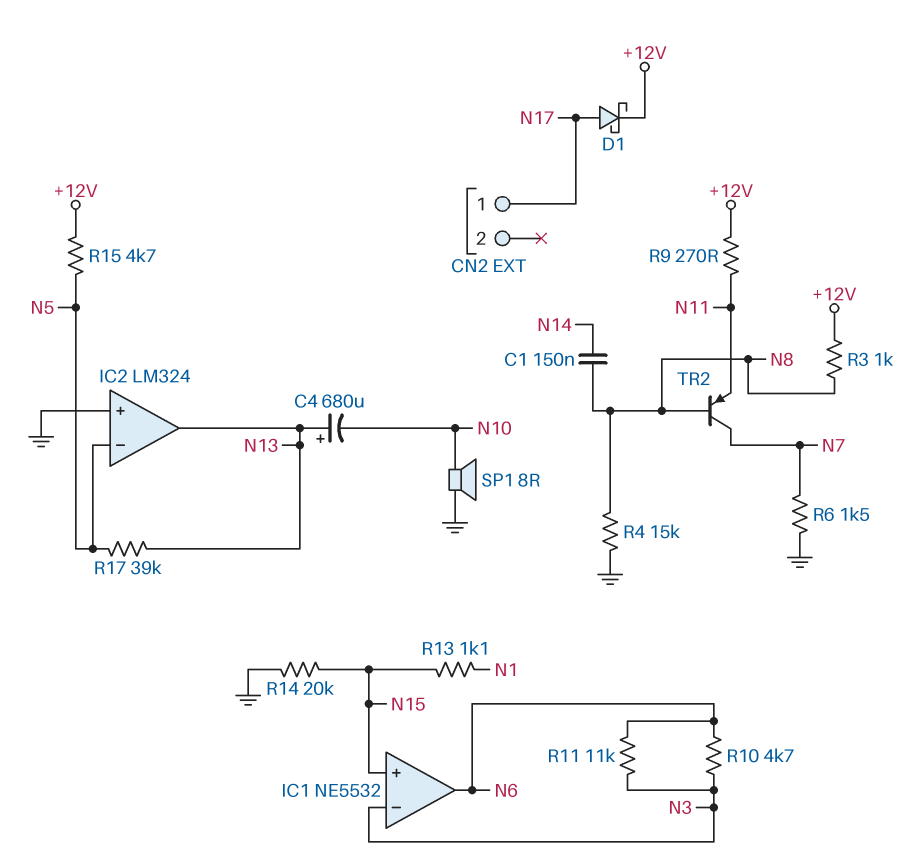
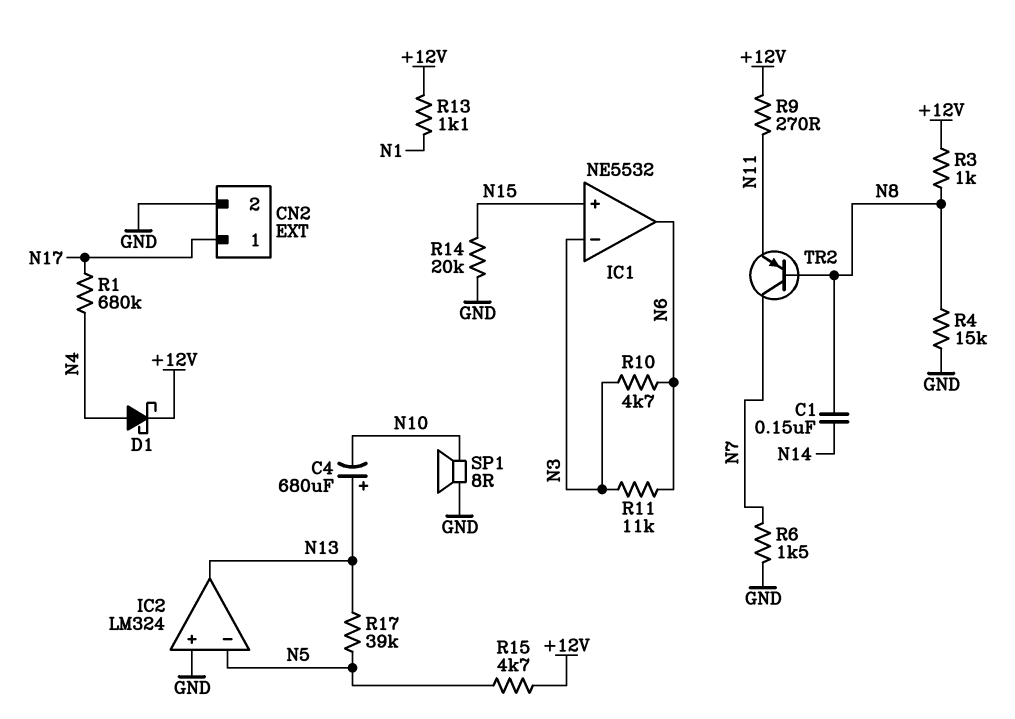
CN2 pin 2: none -> GND
D1: schottky (A N17, K +12V) -> schottky (A N4, K +12V)
R1: none -> 680k (N4, N17)
R13: 1.1k (N1, N15) -> 1.1k (+12V, N1)

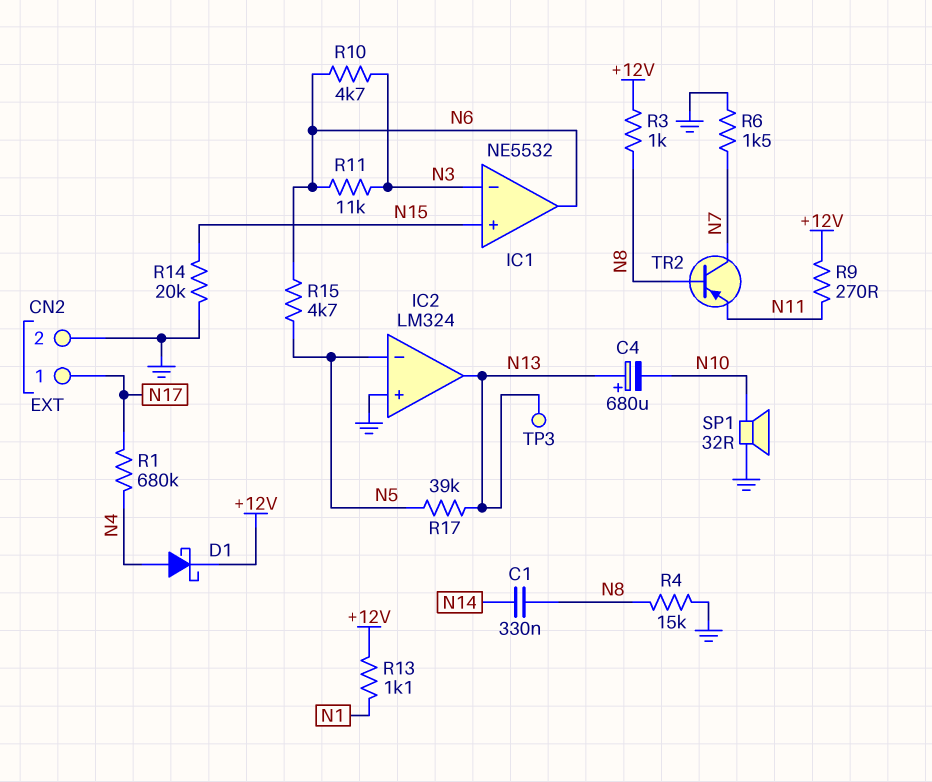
C1: 150nF (N8, N14) -> 330nF (N8, N14)
R15: 4.7k (+12V, N5) -> 4.7k (N5, N6)
SP1: speaker 8R (GND, N10) -> speaker 32R (GND, N10)
TP3: none -> test point (N13)

